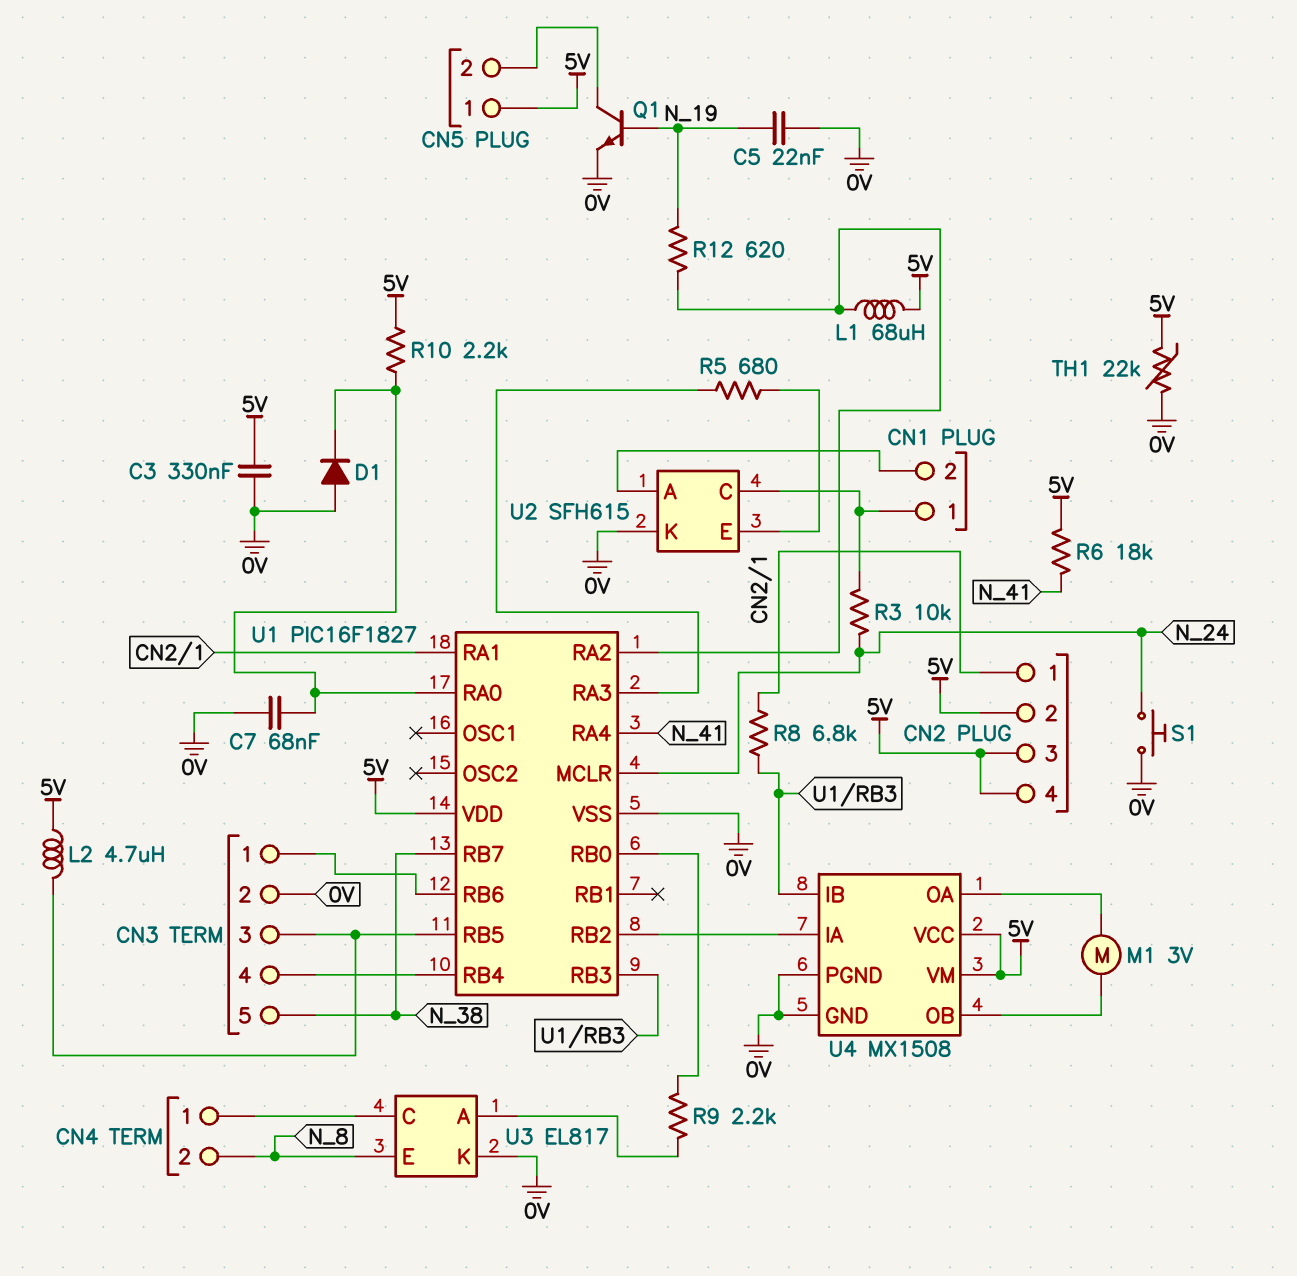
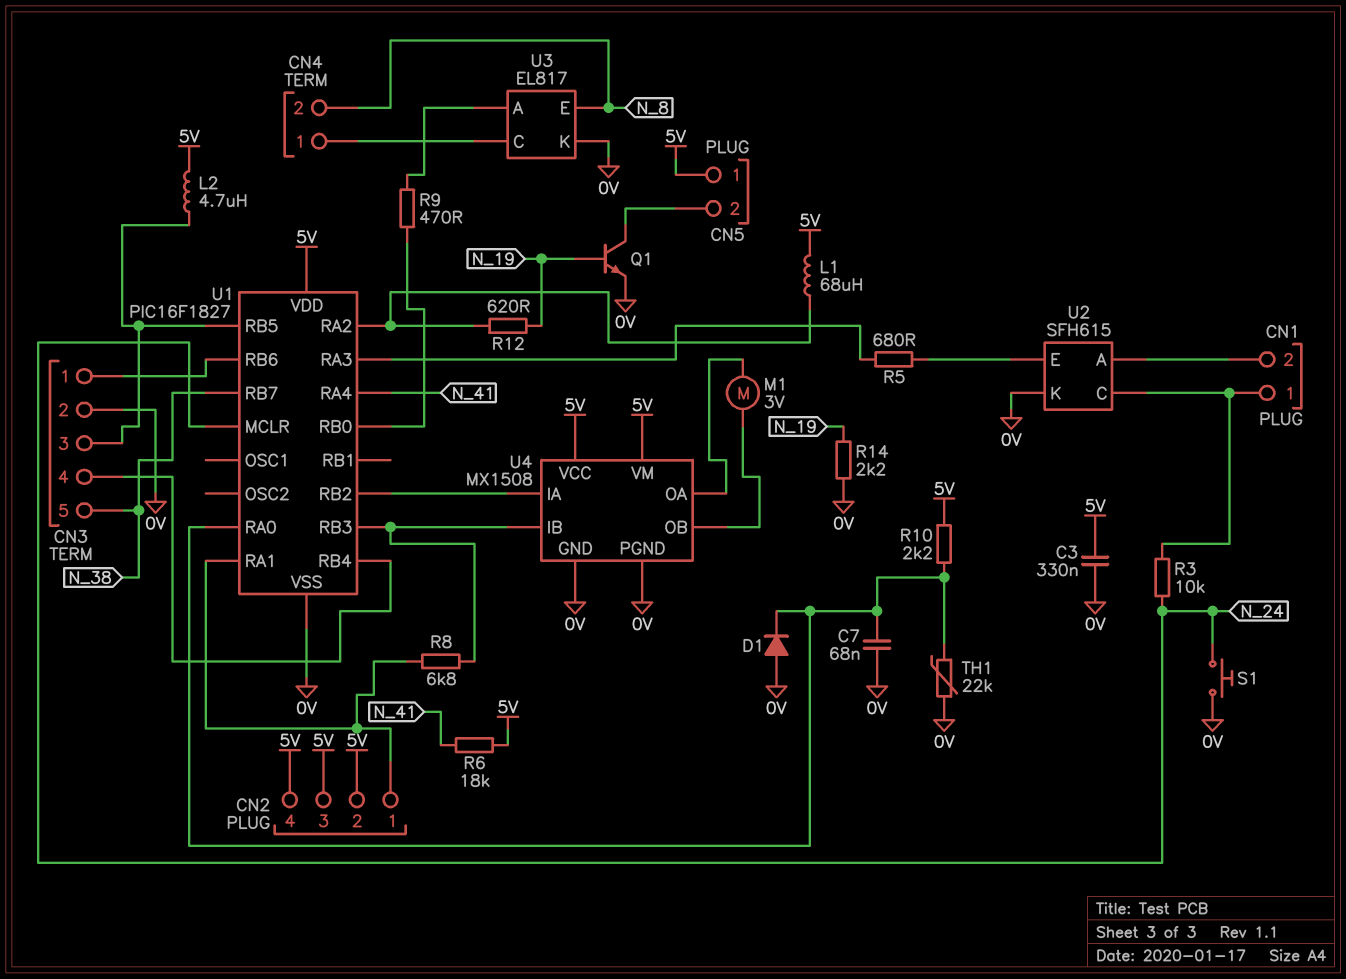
C5: 22nF (0V, N_19) -> none
R9: 2.2k (U1/RB0, U3/A) -> 470 (U1/RB0, U3/A)
R14: none -> 2.2k (0V, N_19)
TH1: 22k (0V, 5V) -> 22k (0V, U1/RA0)

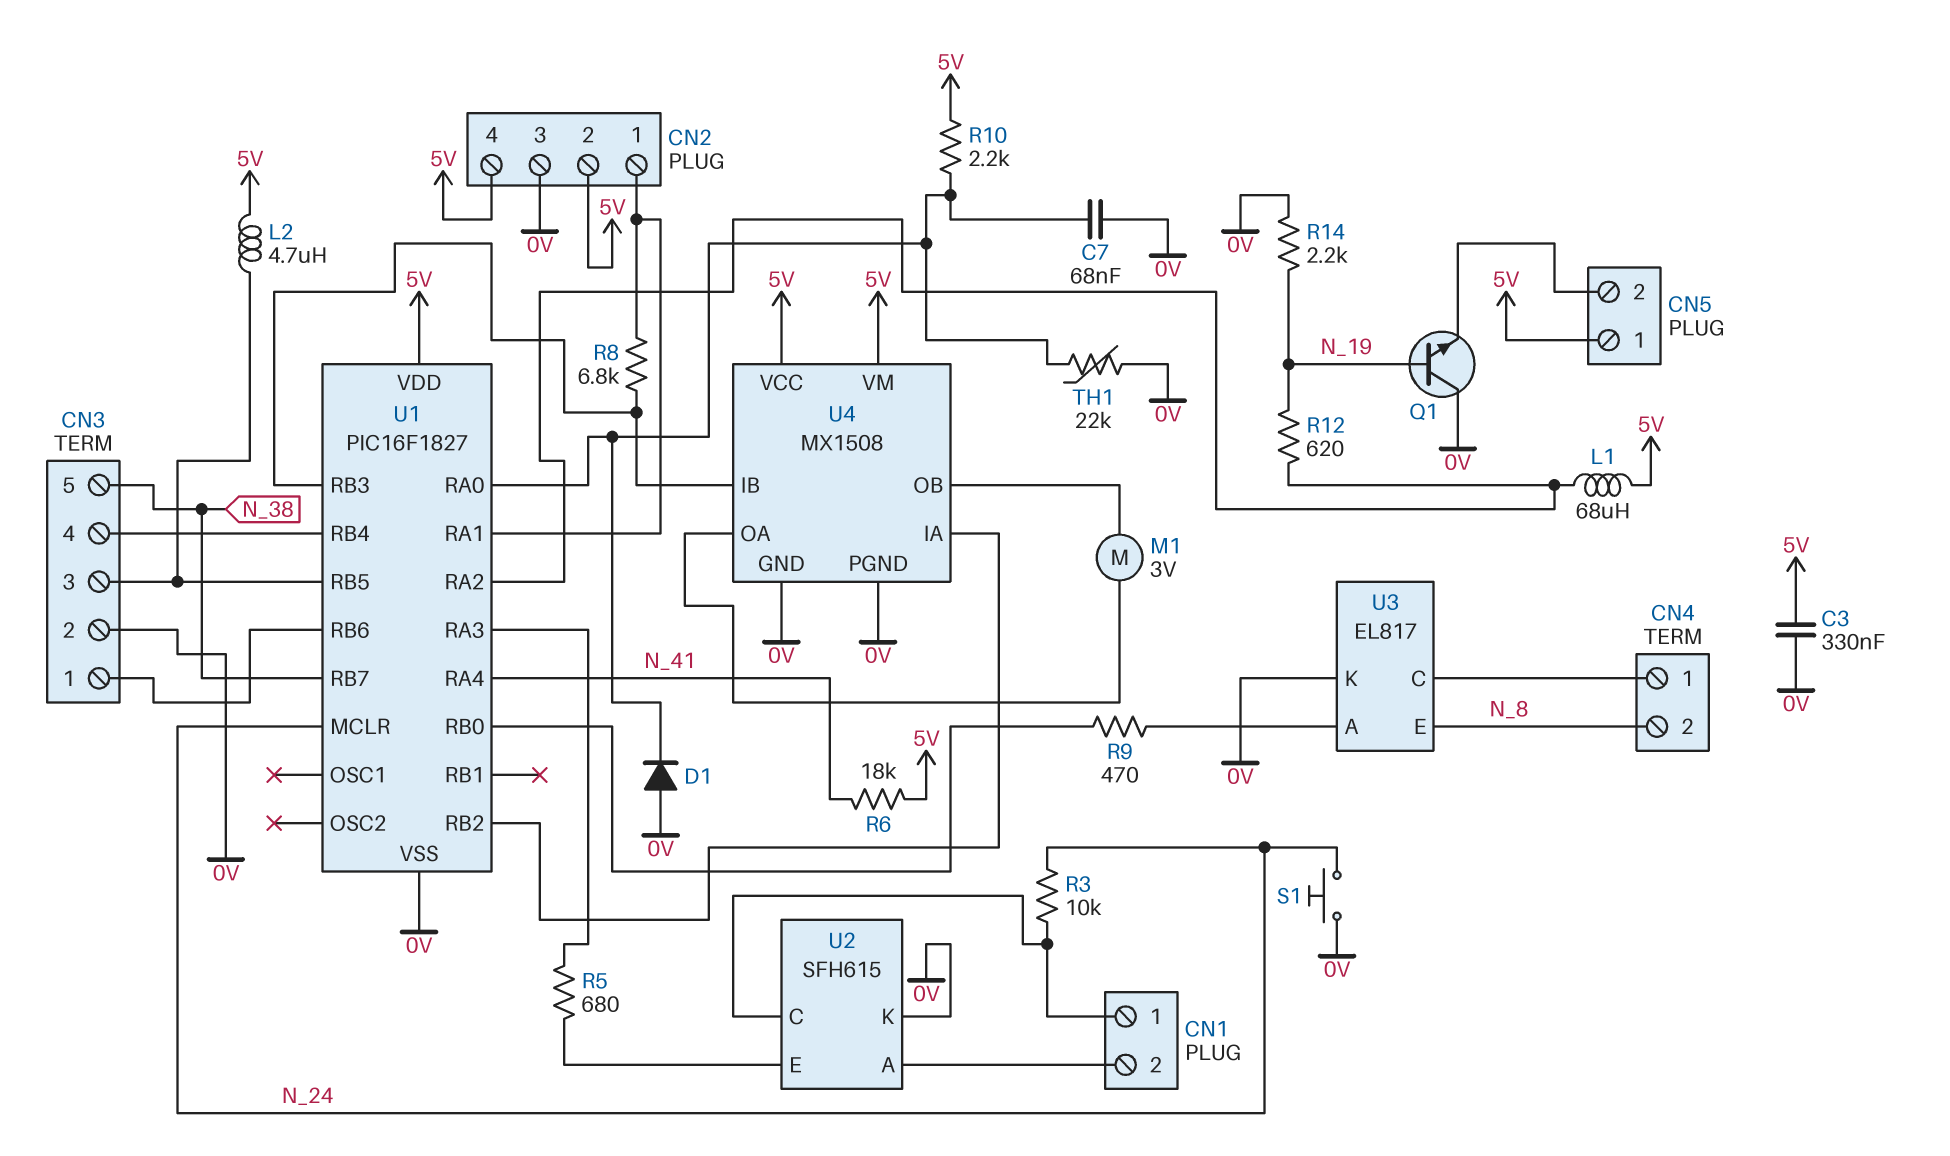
CN2 pin 3: 5V -> 0V
Q1: NPN (B N_19, C CN5/2, E 0V) -> NPN (B N_19, C 0V, E CN5/2)

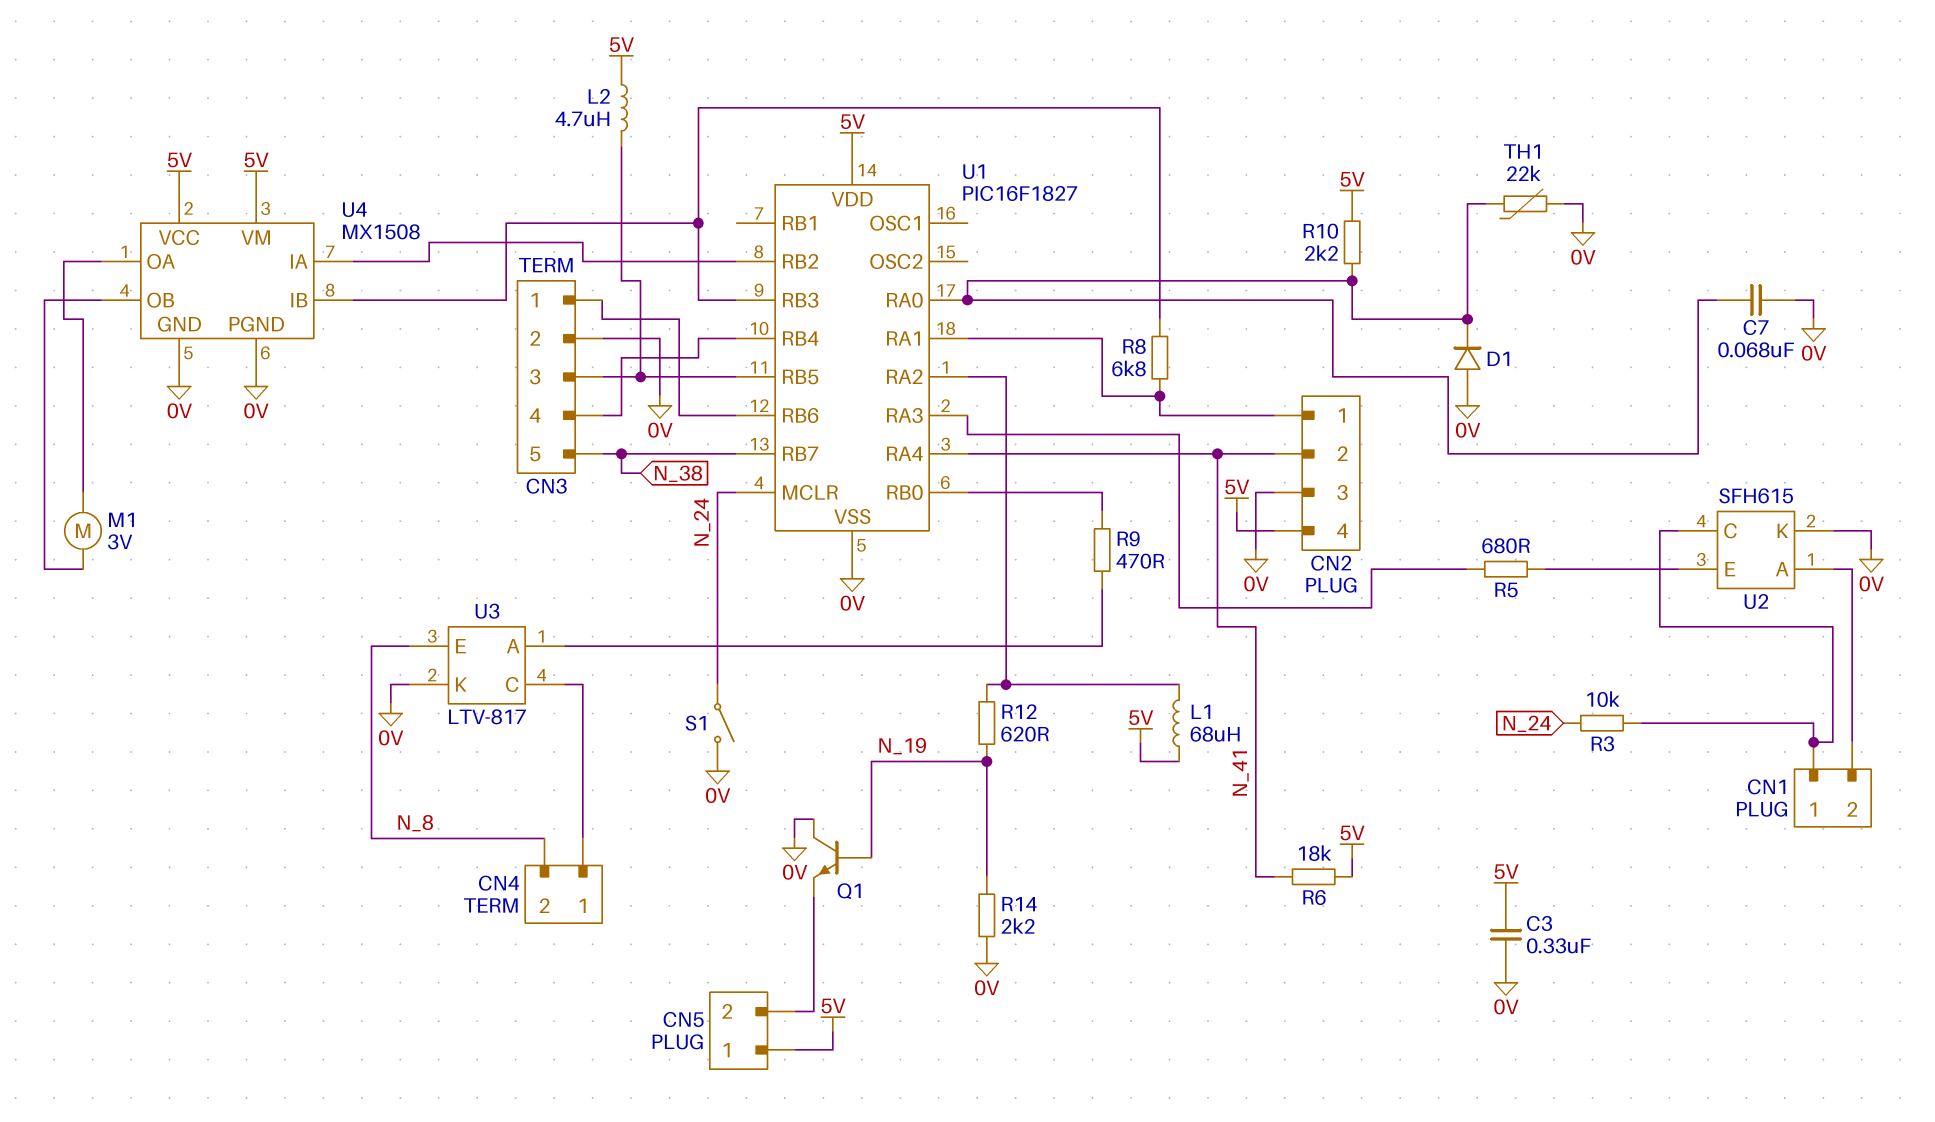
CN2 pin 2: 5V -> N_41
S1: button (0V, N_24) -> switch (0V, N_24)
U3: EL817 -> LTV-817

